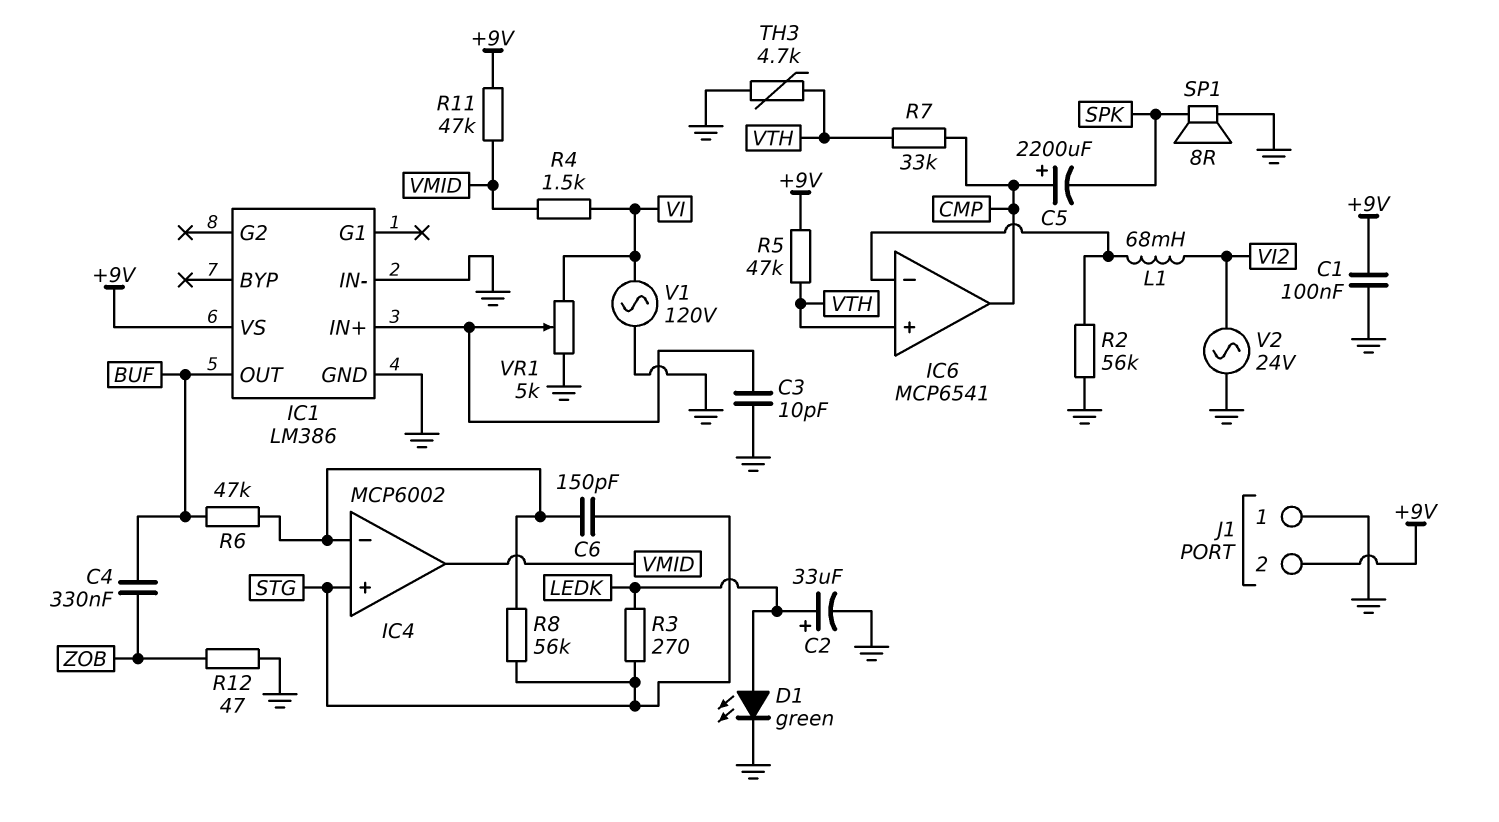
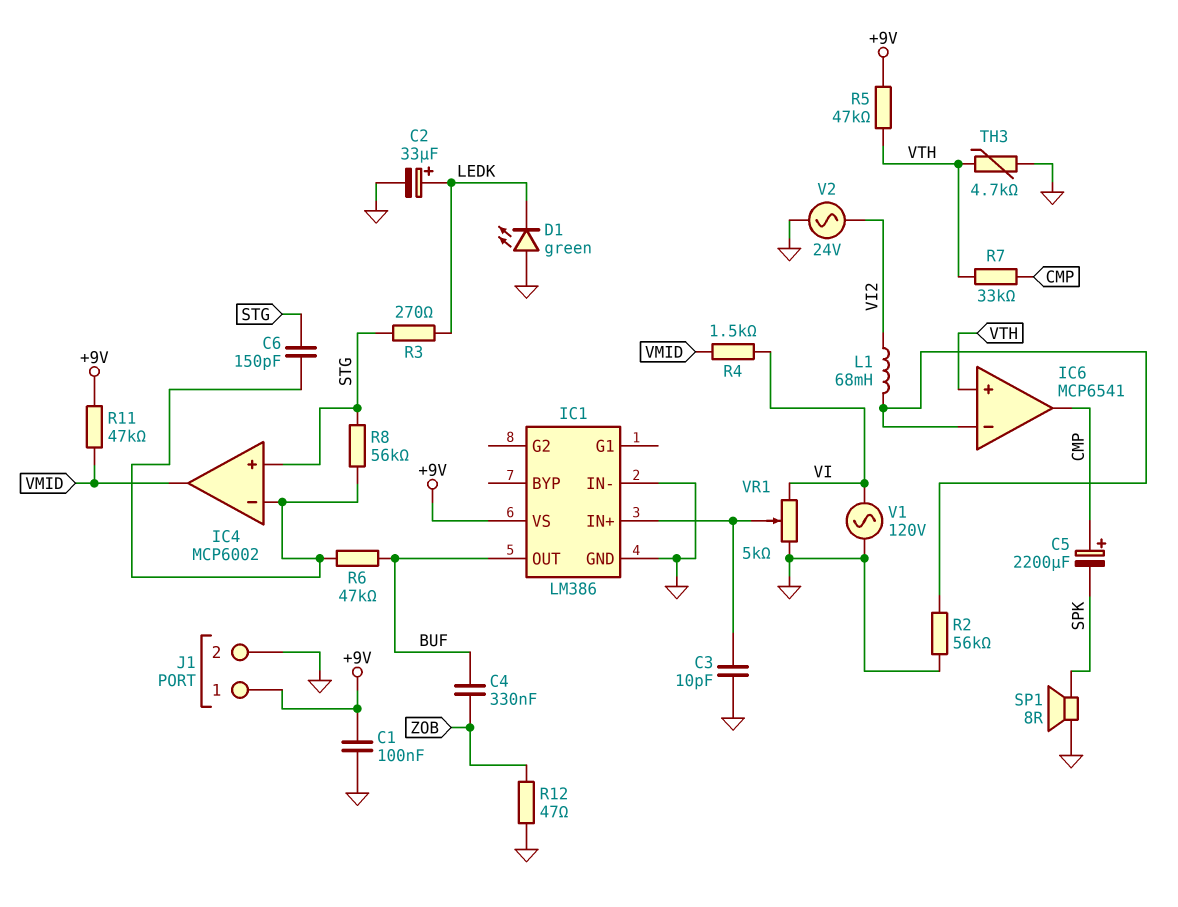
D1: LED green (A LEDK, K GND) -> LED green (A GND, K LEDK)
J1 pin 1: GND -> +9V
J1 pin 2: +9V -> GND

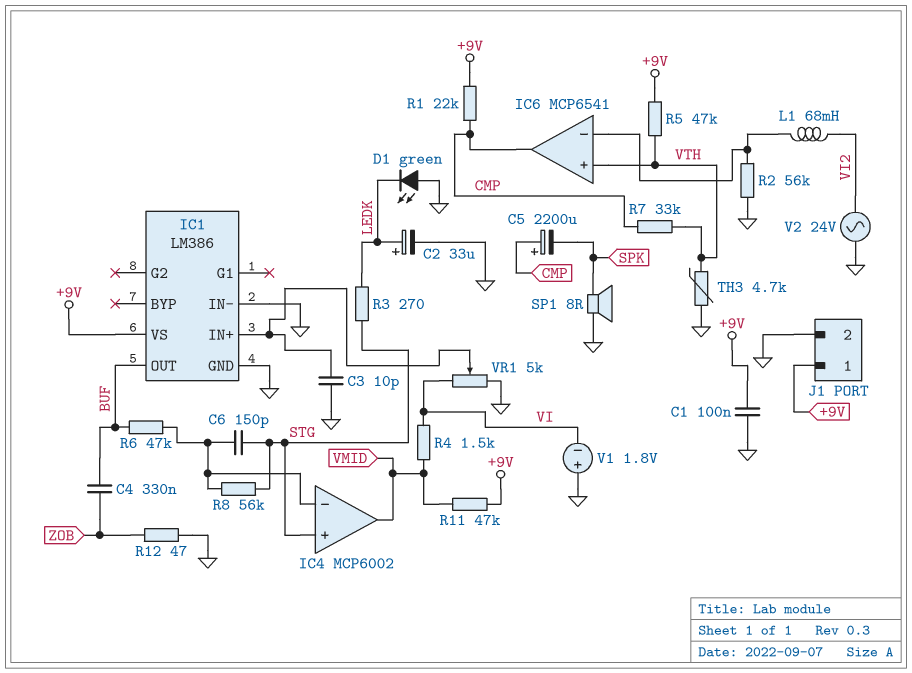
R1: none -> 22k (+9V, CMP)
V1: AC 120V (GND, VI) -> 1.8V (plus GND, minus VI)

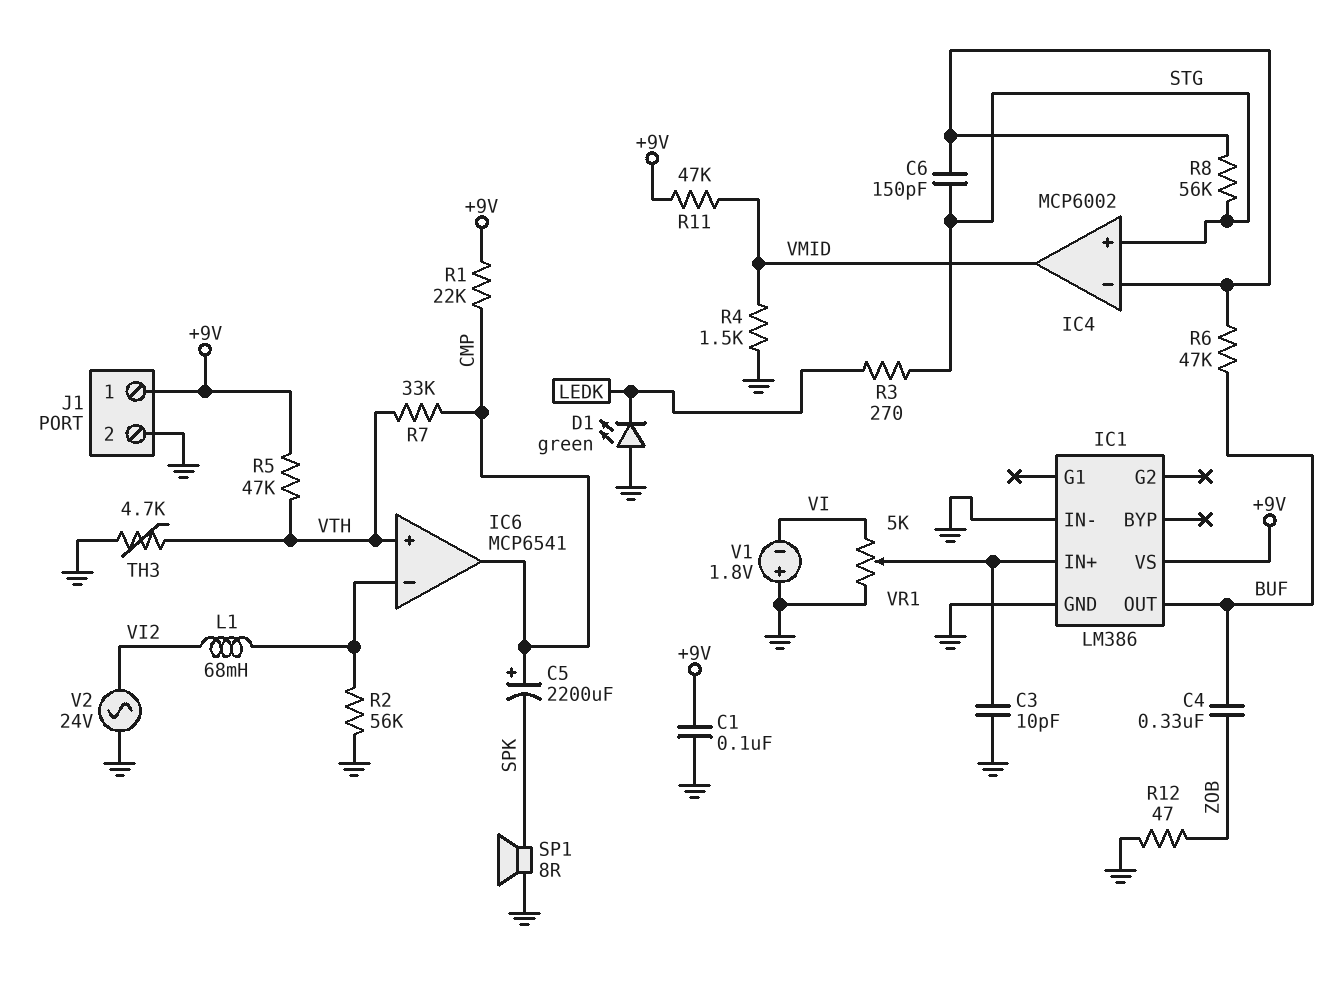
C2: 33uF (plus LEDK, minus GND) -> none
R4: 1.5k (VI, VMID) -> 1.5k (GND, VMID)

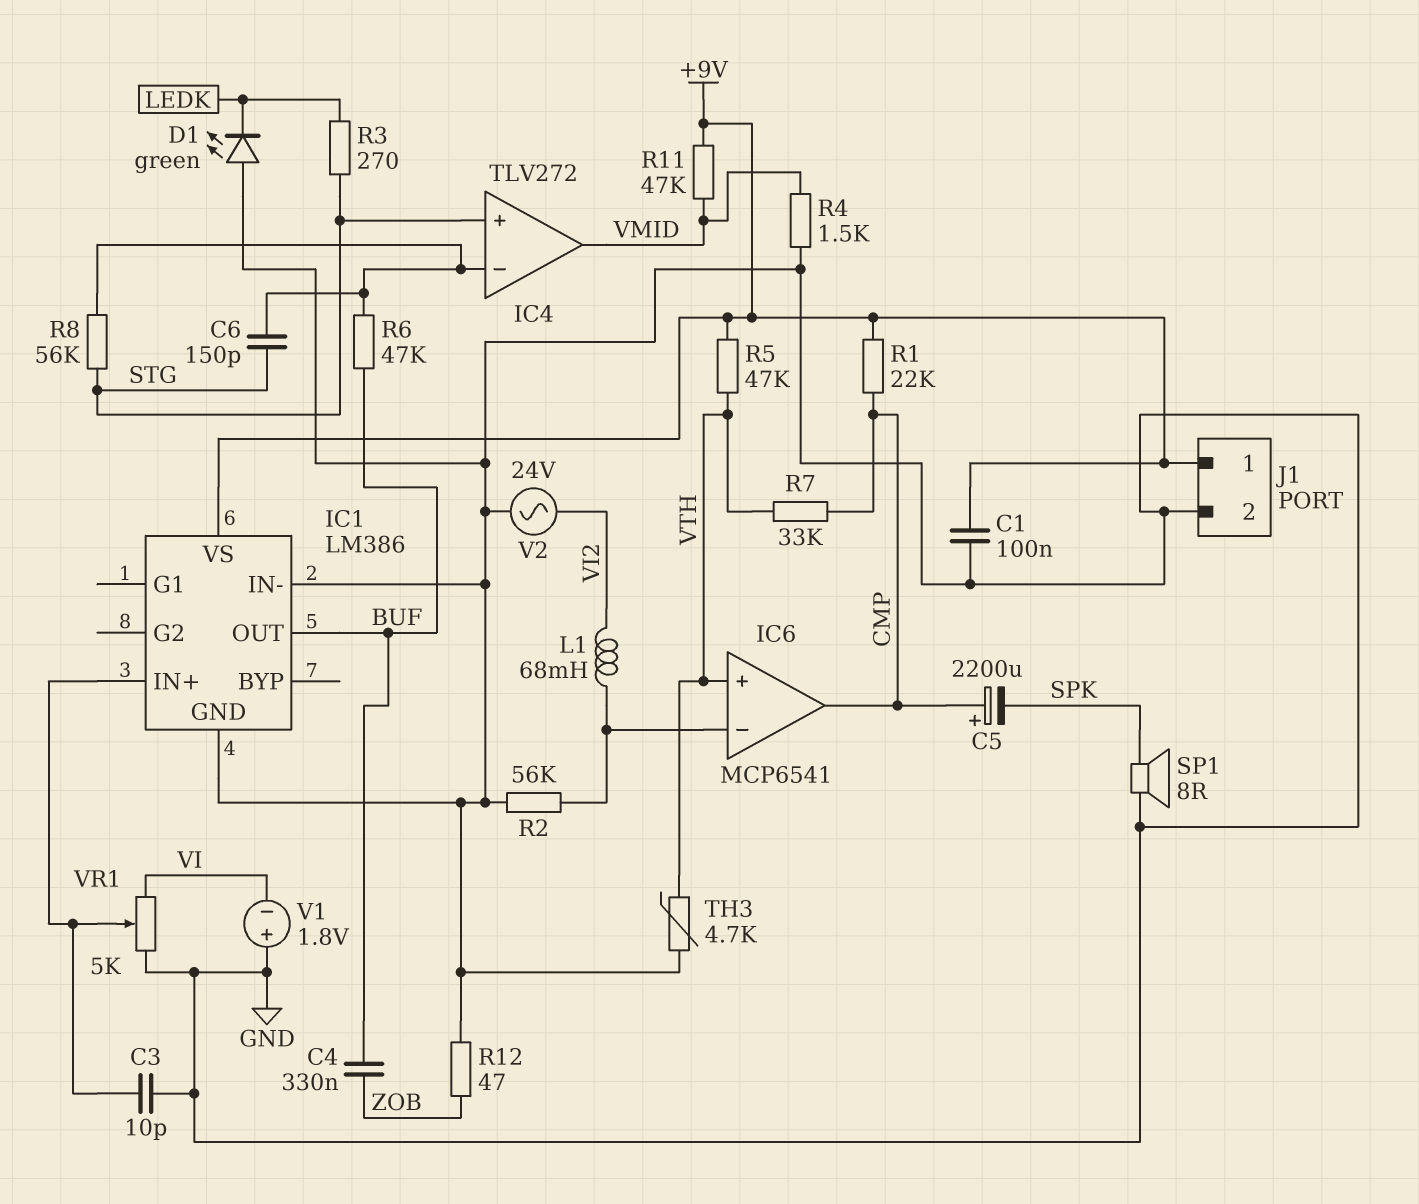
IC4: MCP6002 -> TLV272

